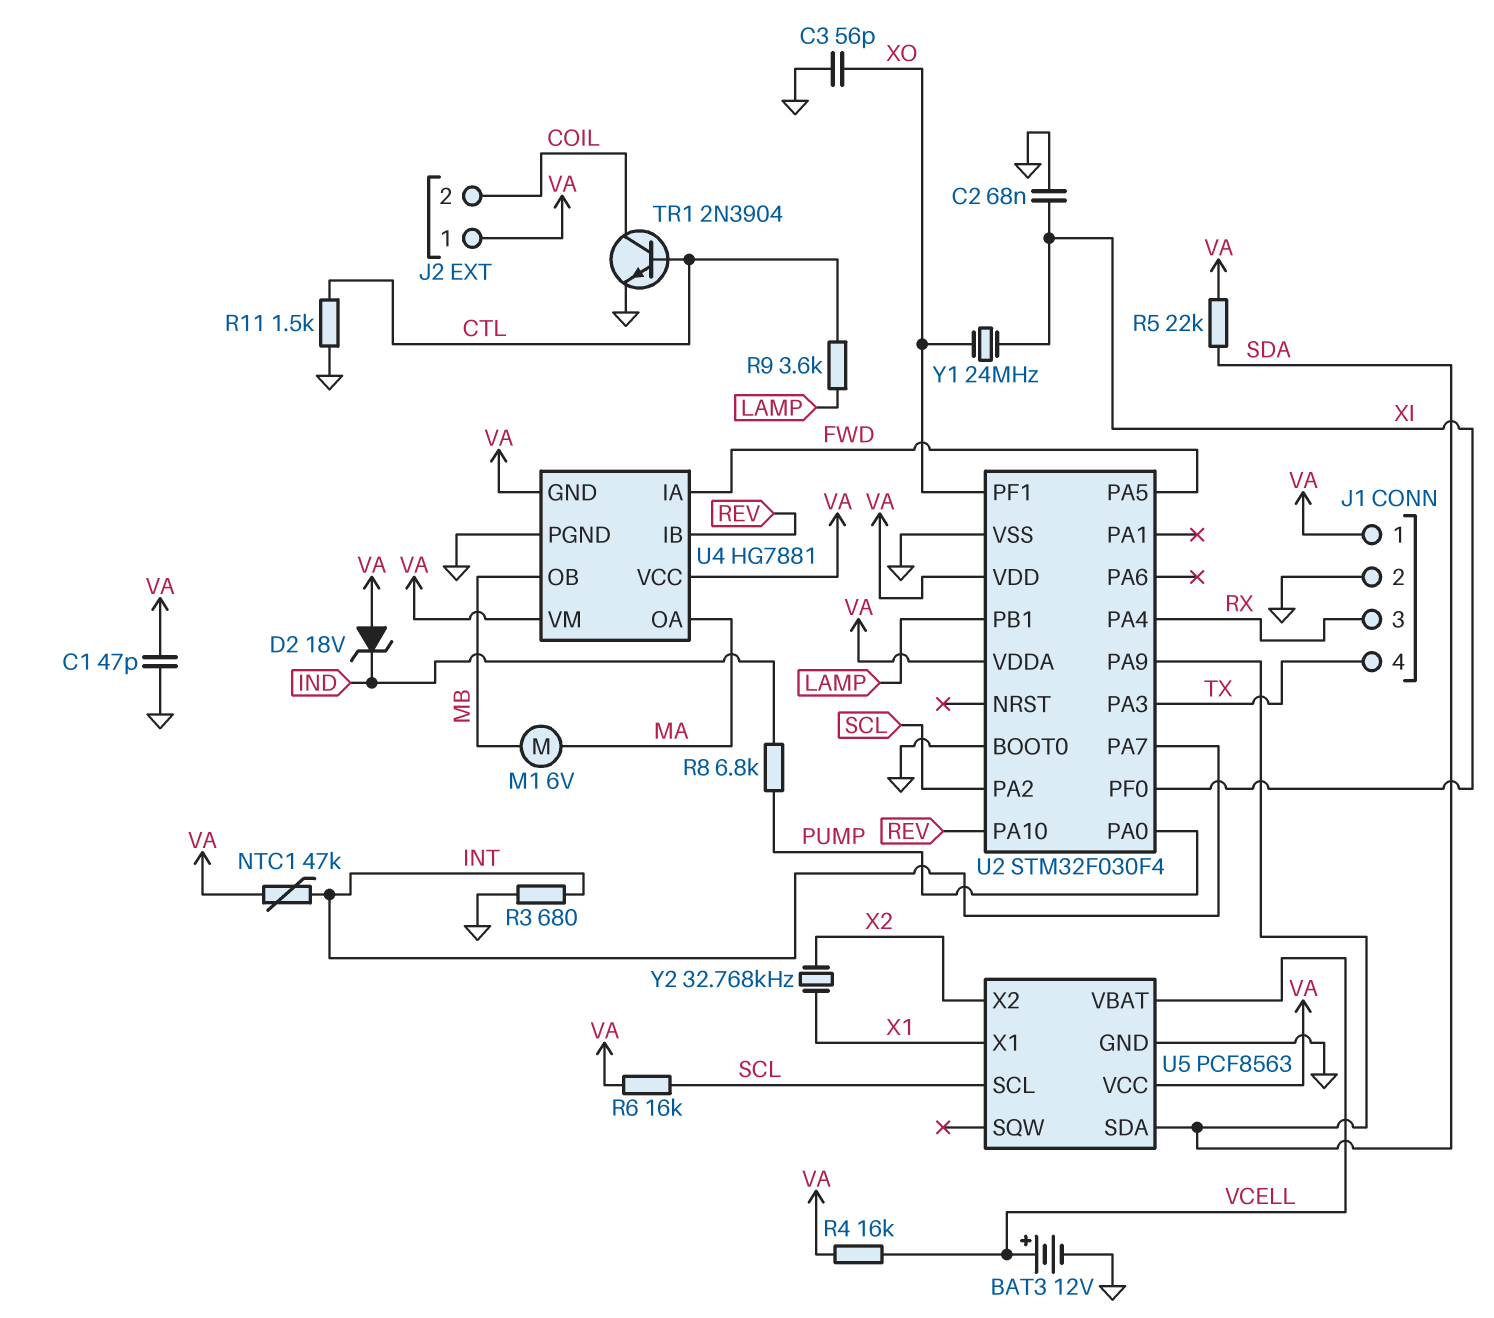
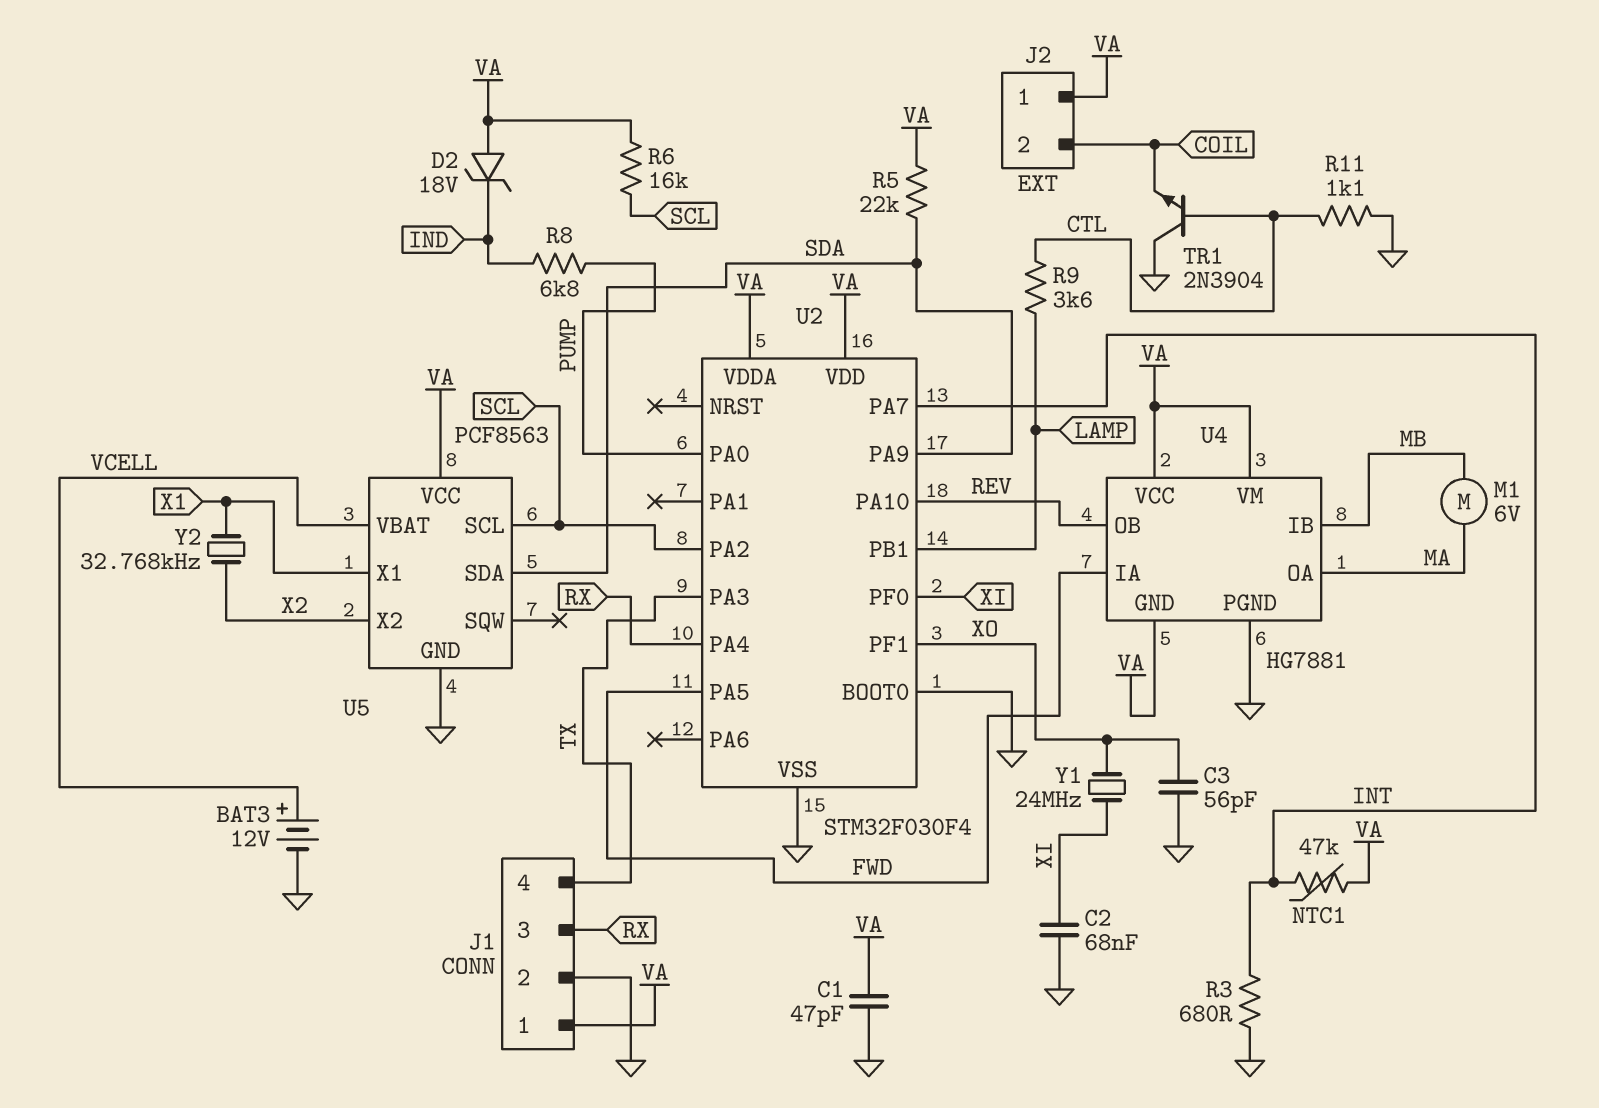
R4: 16k (VA, VCELL) -> none
R11: 1.5k (CTL, GND) -> 1.1k (CTL, GND)
TR1: NPN 2N3904 (B CTL, C COIL, E GND) -> NPN 2N3904 (B CTL, C GND, E COIL)
U4 pin IB: REV -> MB
U4 pin OB: MB -> REV

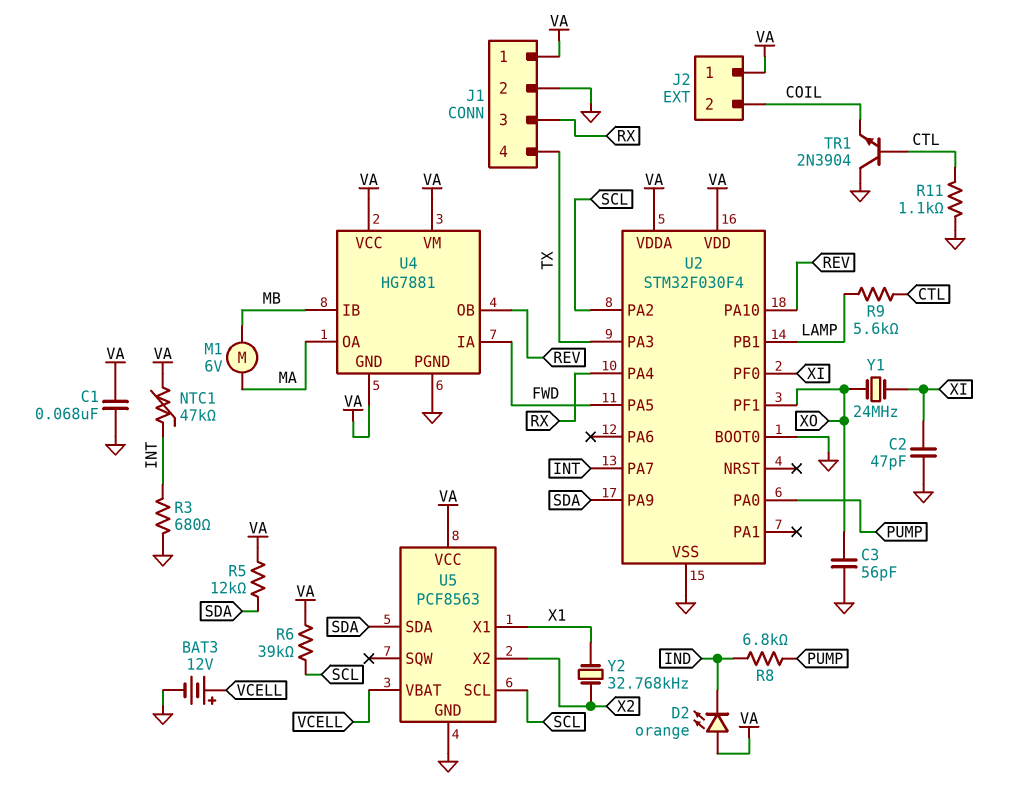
C1: 47pF (GND, VA) -> 68nF (GND, VA)
C2: 68nF (GND, XI) -> 47pF (GND, XI)
D2: zener 18V (A VA, K IND) -> LED orange (A VA, K IND)
R5: 22k (SDA, VA) -> 12k (SDA, VA)
R6: 16k (SCL, VA) -> 39k (SCL, VA)
R9: 3.6k (CTL, LAMP) -> 5.6k (CTL, LAMP)

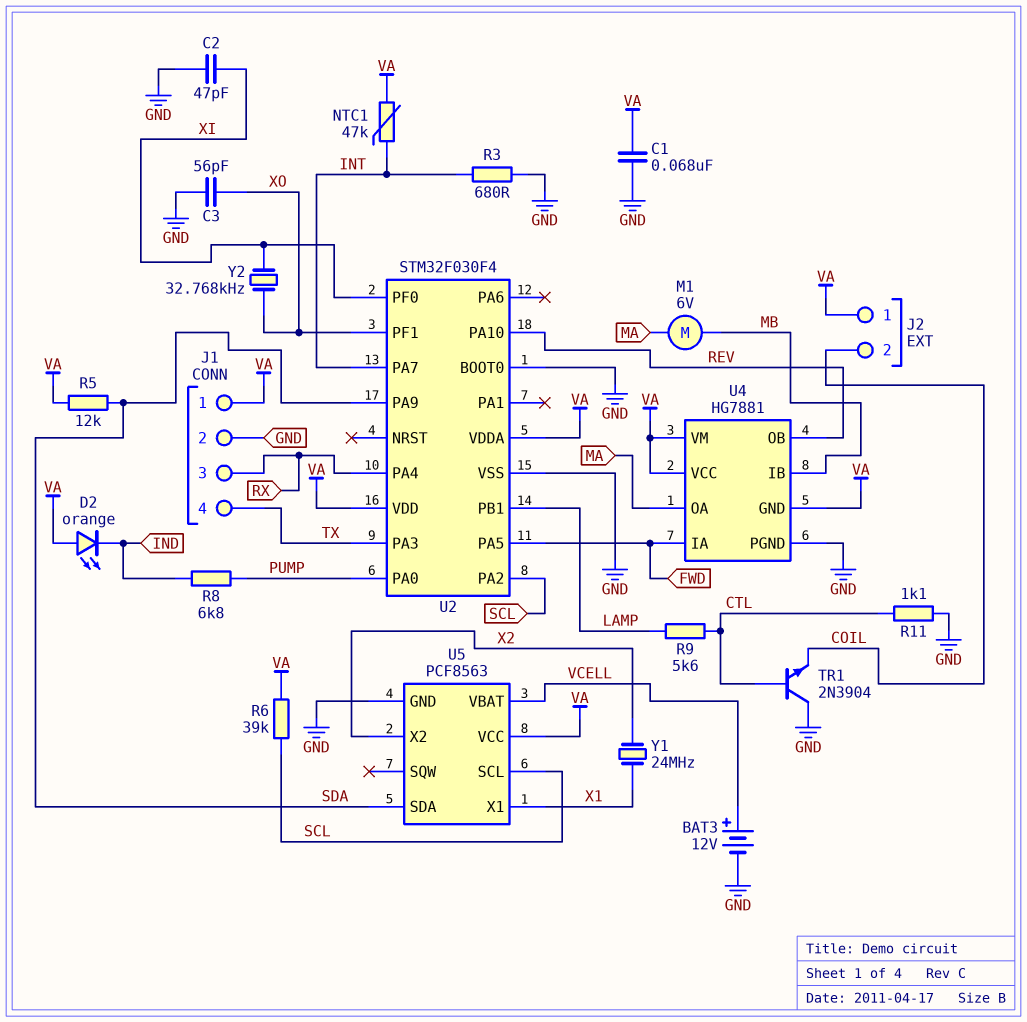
Y1: 24MHz (XI, XO) -> 24MHz (X1, X2)
Y2: 32.768kHz (X1, X2) -> 32.768kHz (XI, XO)

